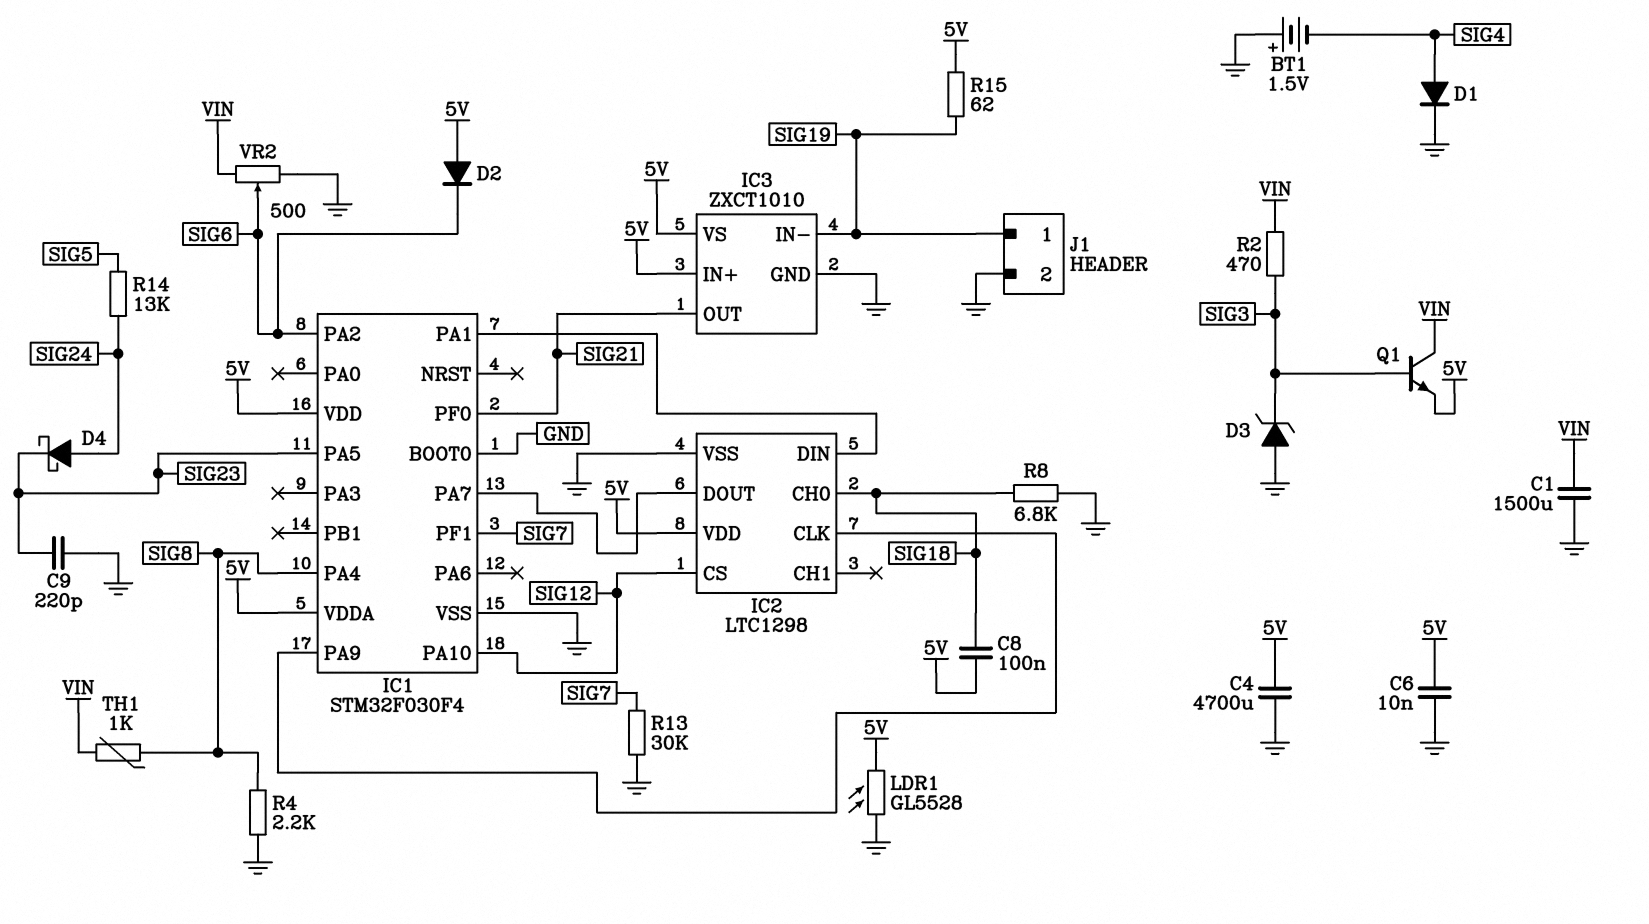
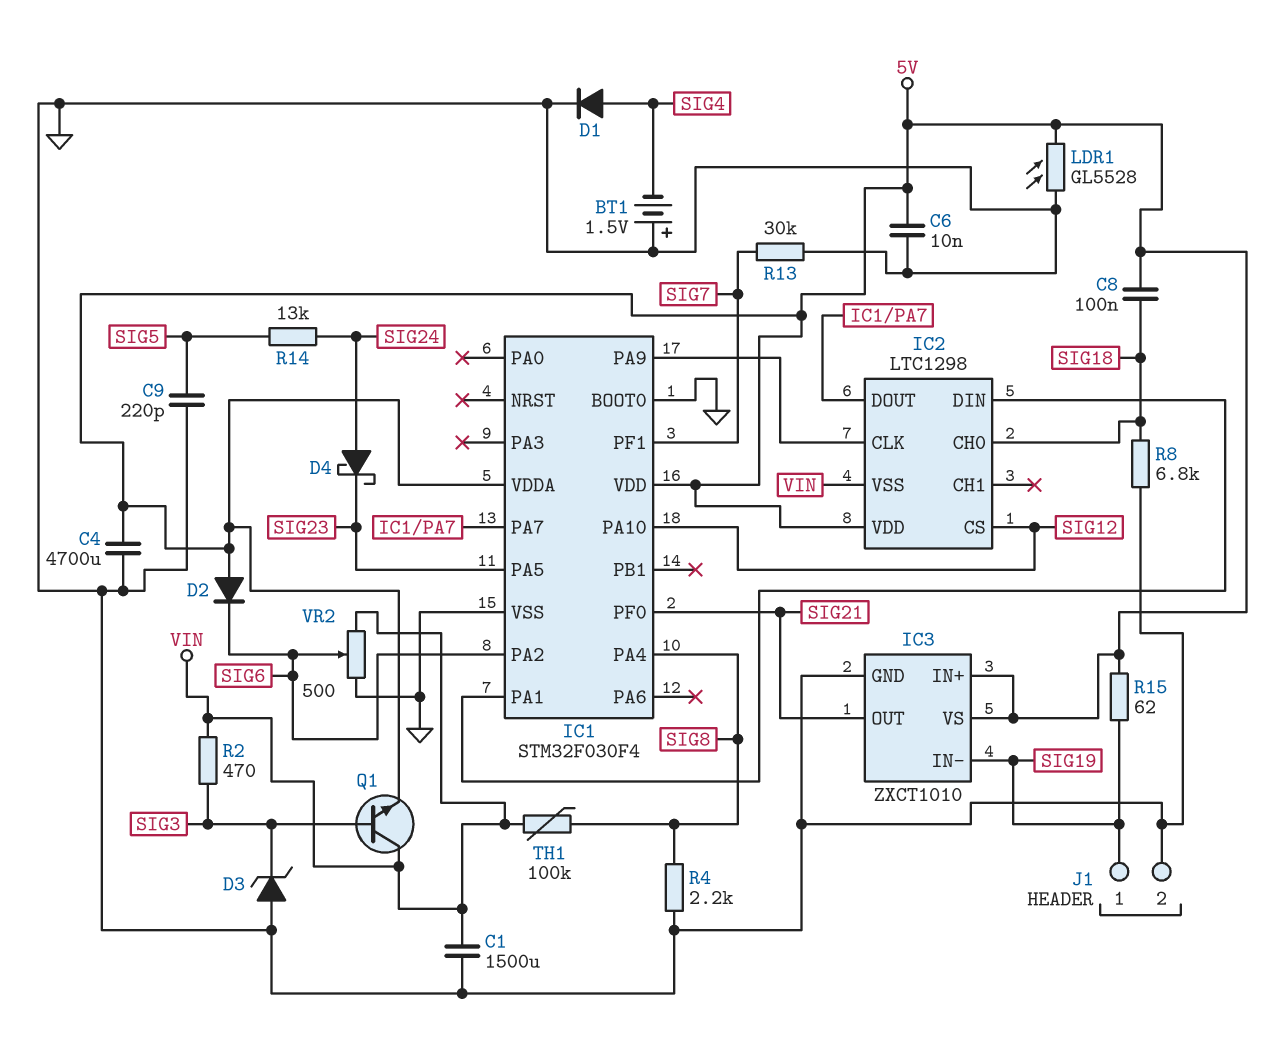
C9: 220pF (GND, SIG23) -> 220pF (GND, SIG5)
IC2 pin VSS: GND -> VIN
TH1: 1k (SIG8, VIN) -> 100k (SIG8, VIN)

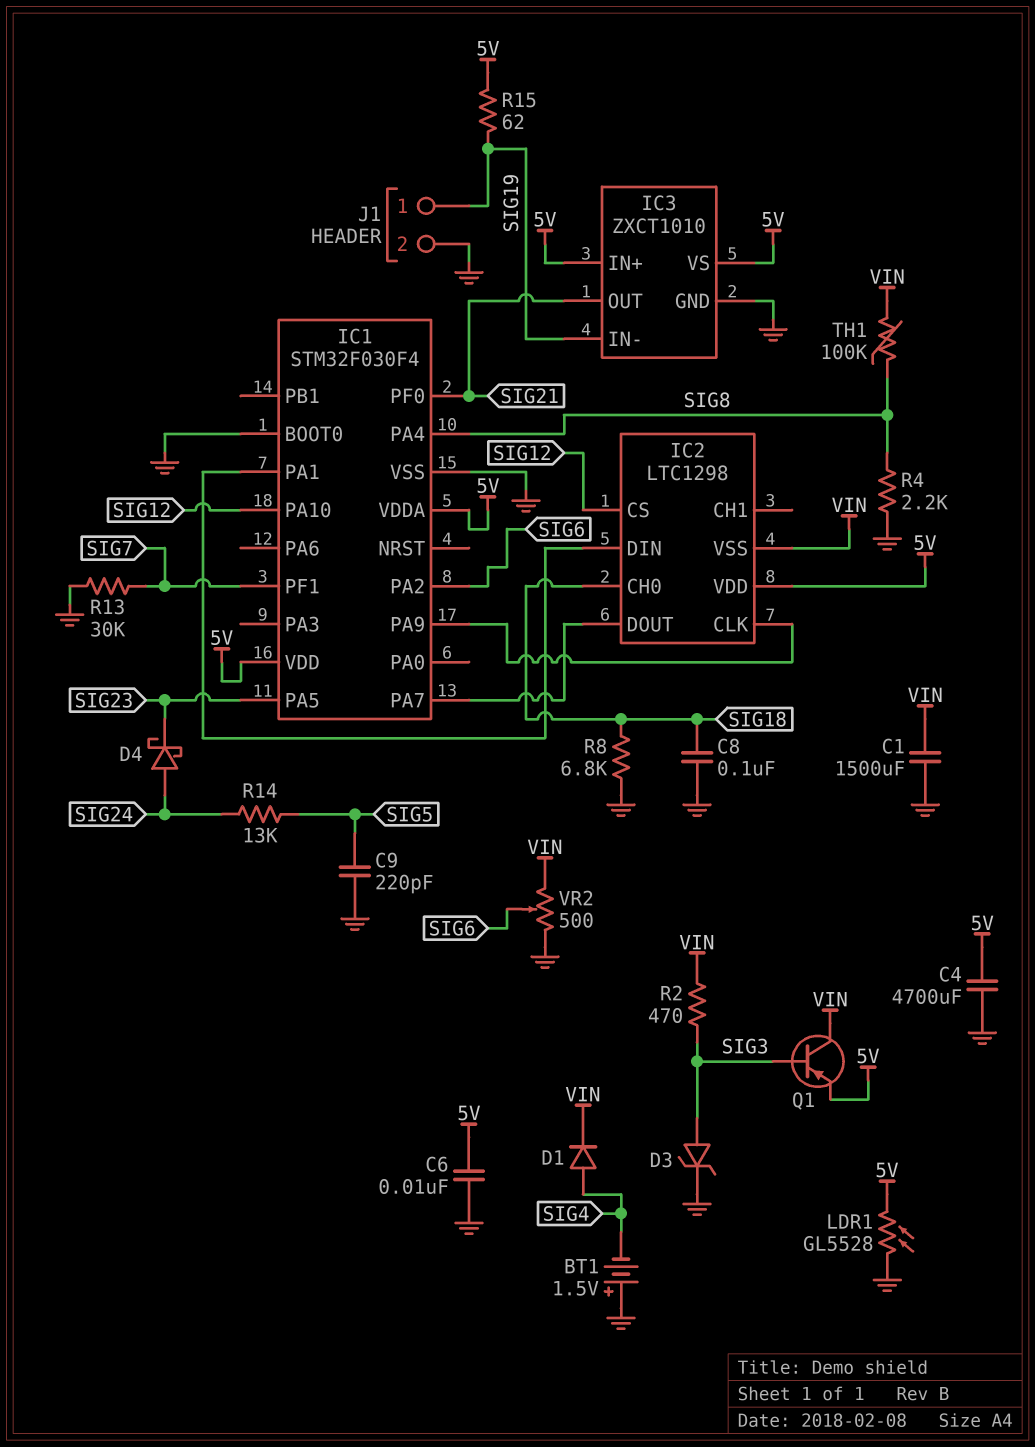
C8: 100nF (5V, SIG18) -> 100nF (GND, SIG18)
D1: diode (A SIG4, K GND) -> diode (A SIG4, K VIN)
D2: diode (A 5V, K SIG6) -> none
D3: zener (A GND, K SIG3) -> zener (A SIG3, K GND)
Q1: NPN (B SIG3, C VIN, E 5V) -> PNP (B SIG3, C VIN, E 5V)

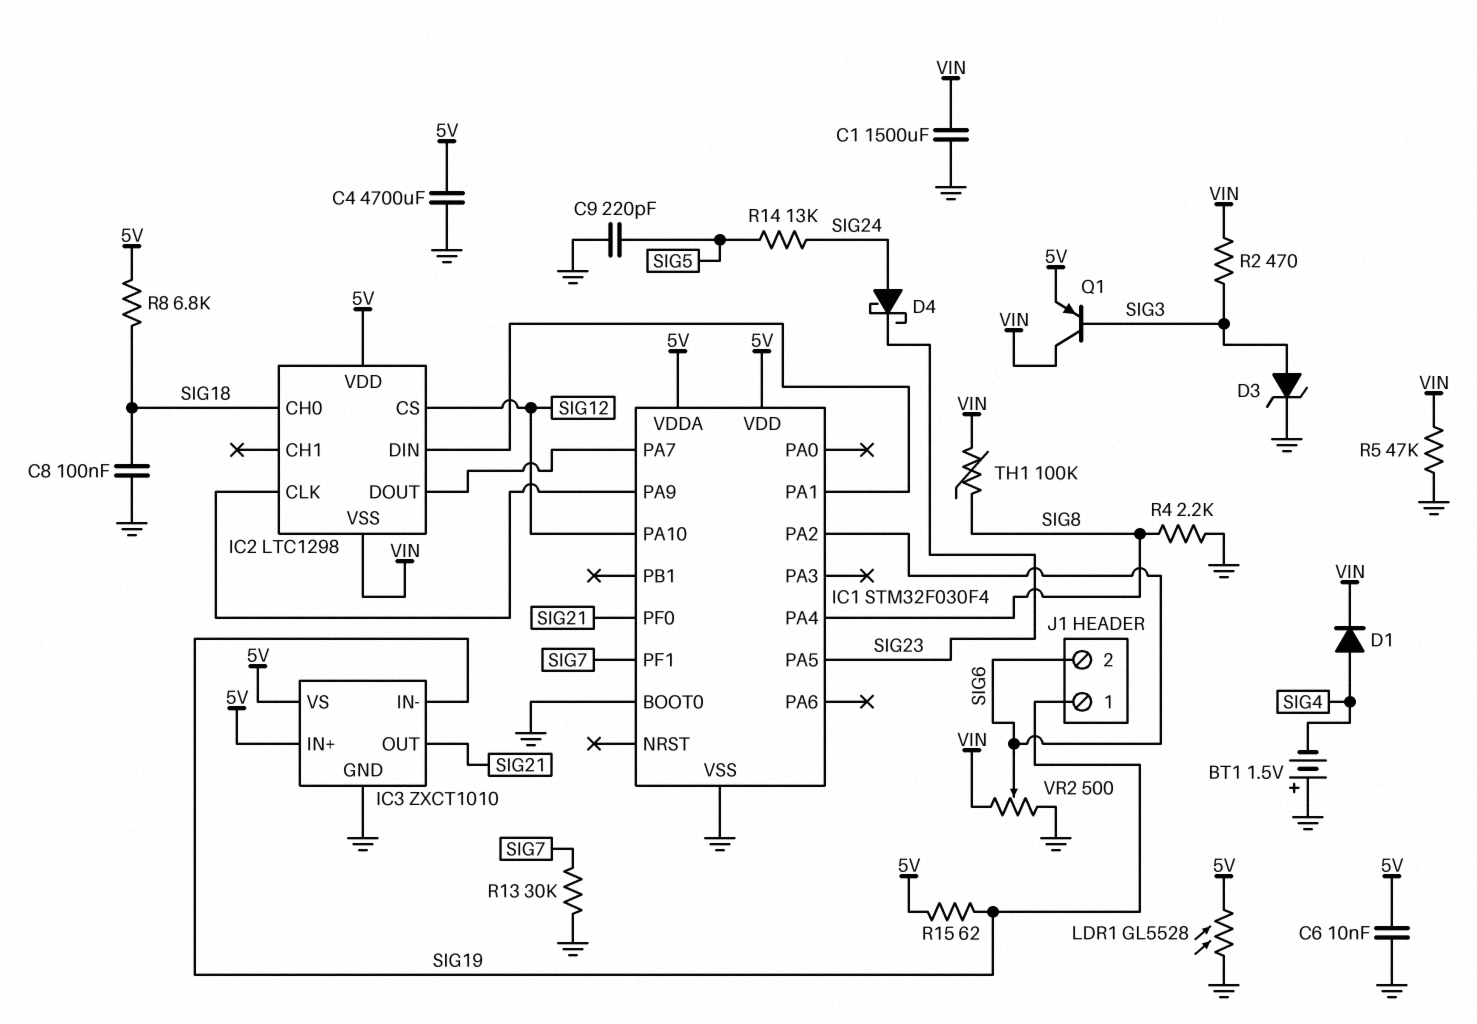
J1 pin 2: GND -> SIG6
R5: none -> 47k (GND, VIN)
R8: 6.8k (GND, SIG18) -> 6.8k (5V, SIG18)

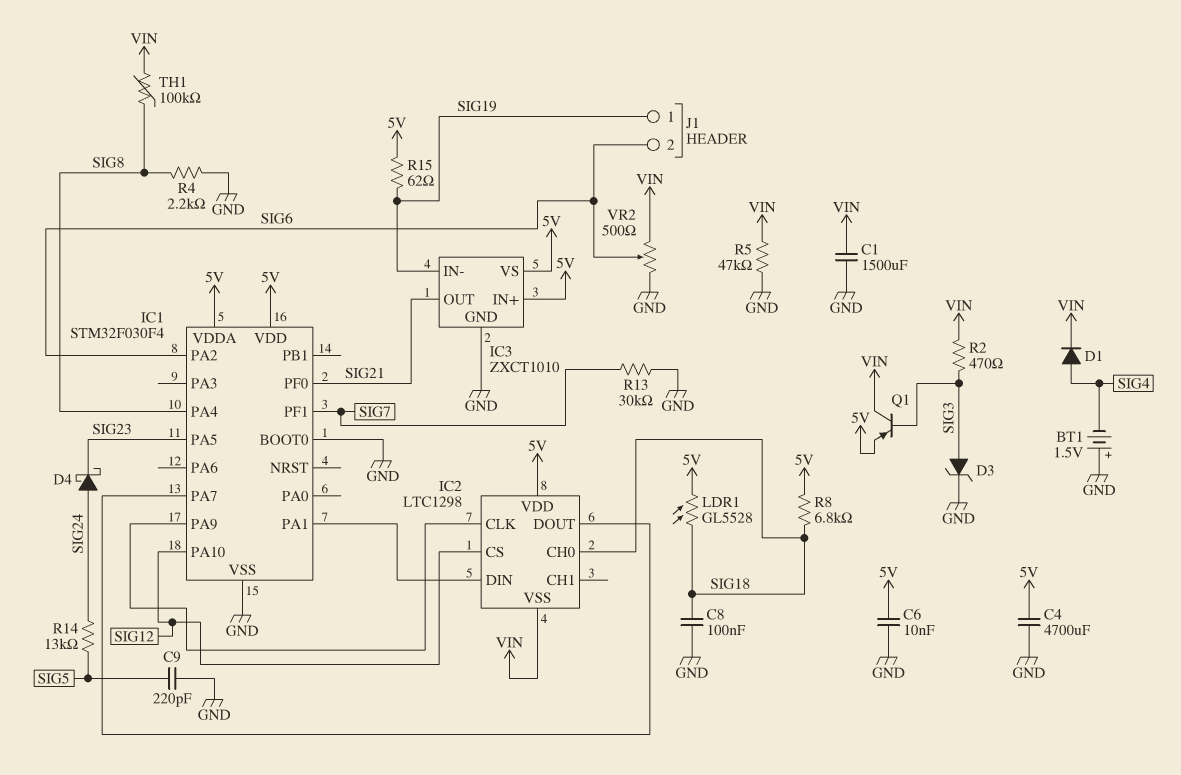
LDR1: GL5528 (5V, GND) -> GL5528 (5V, SIG18)

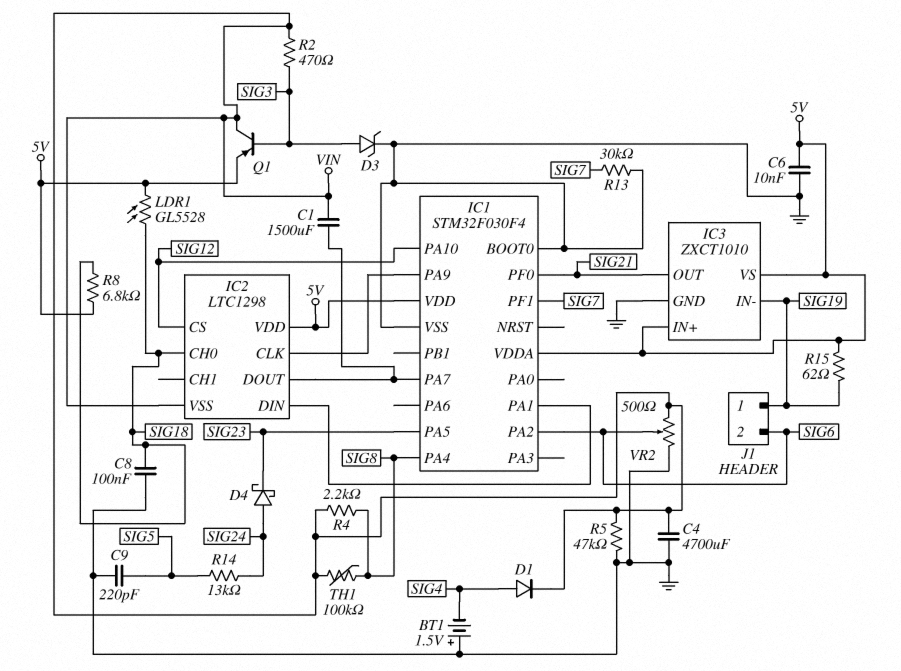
C1: 1500uF (GND, VIN) -> 1500uF (IC1/PA7, VIN)
C4: 4700uF (5V, GND) -> 4700uF (GND, VIN)
R4: 2.2k (GND, SIG8) -> 2.2k (SIG8, VIN)

